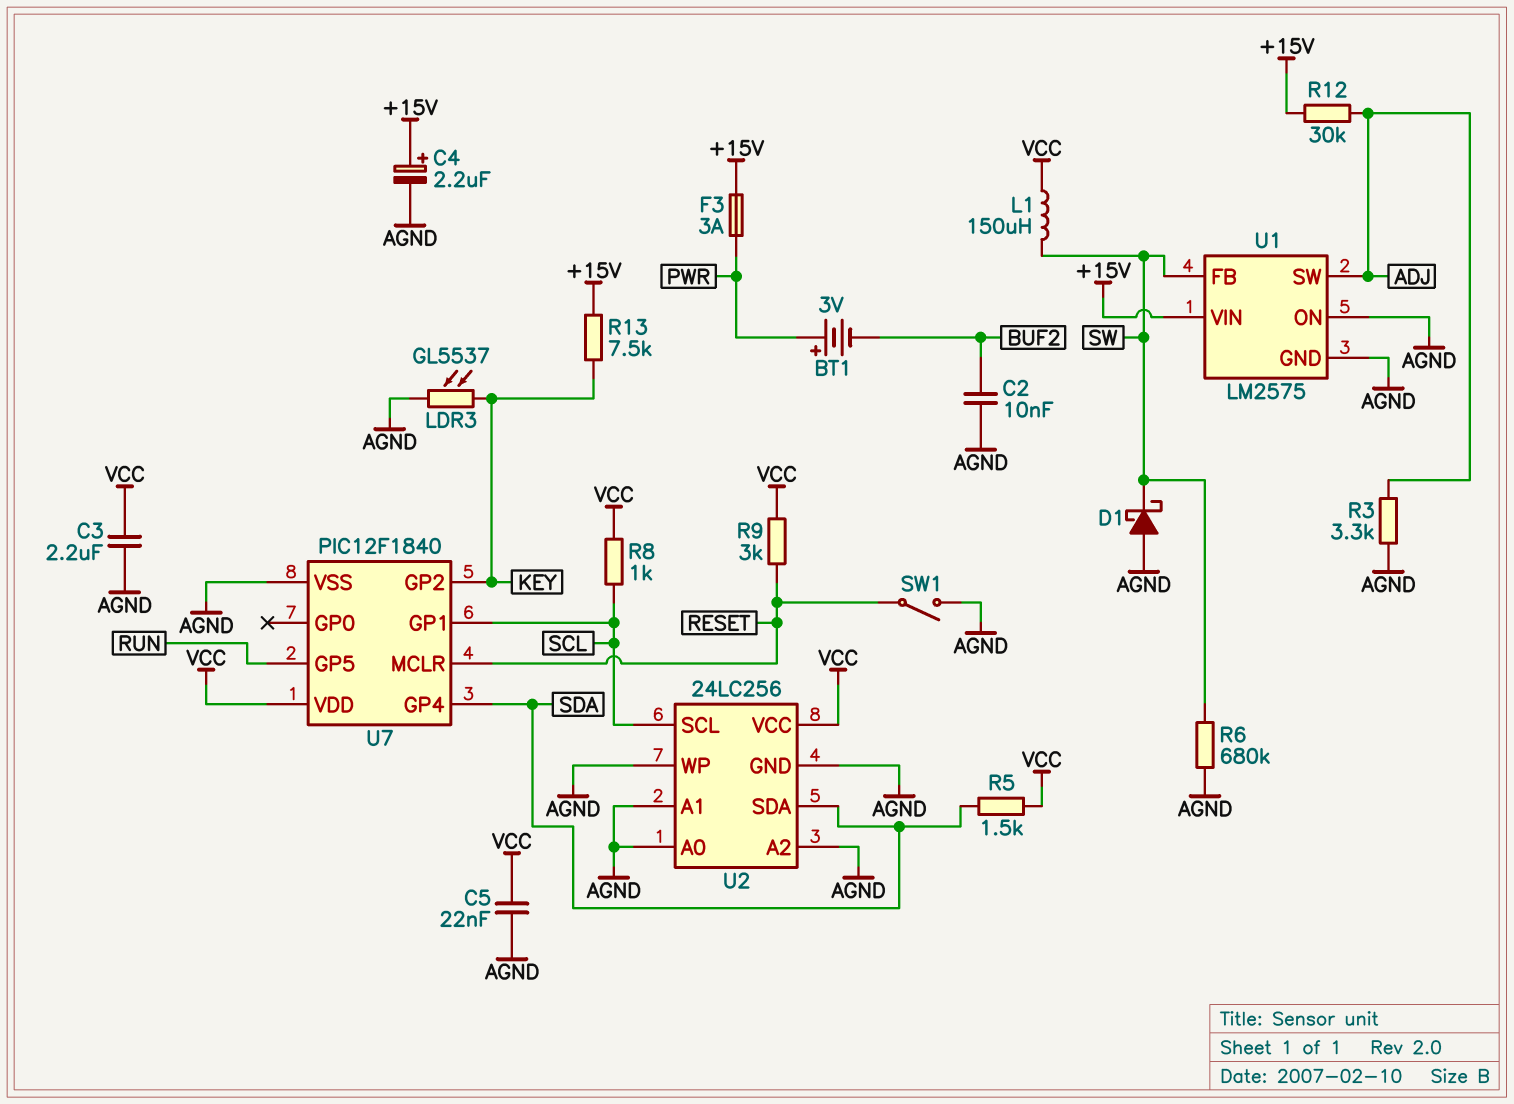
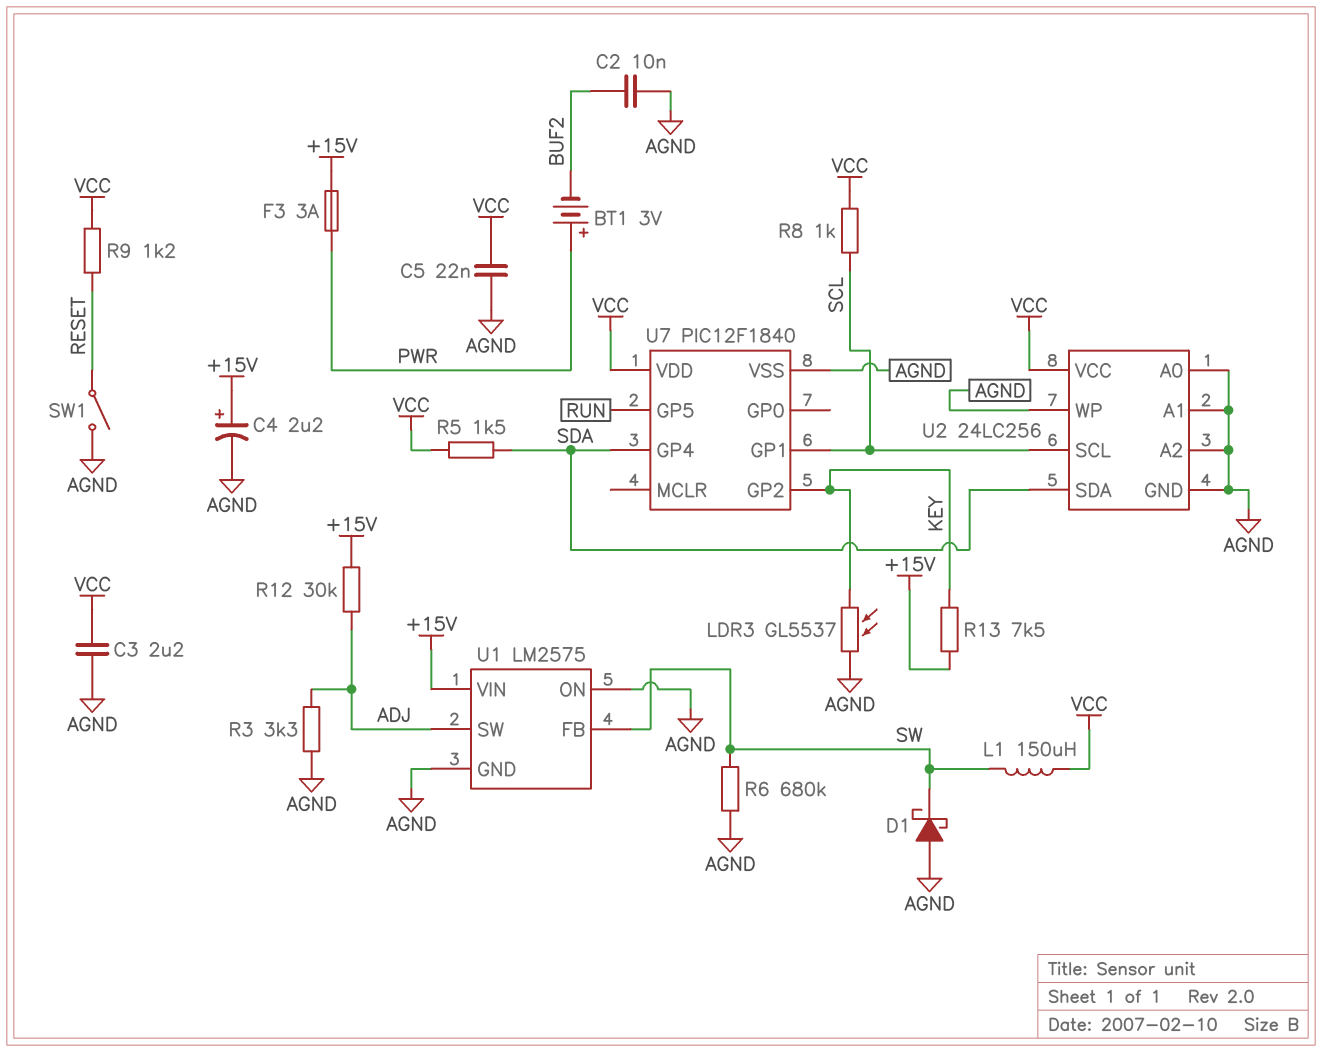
R9: 3k (RESET, VCC) -> 1.2k (RESET, VCC)
U7 pin MCLR: RESET -> none

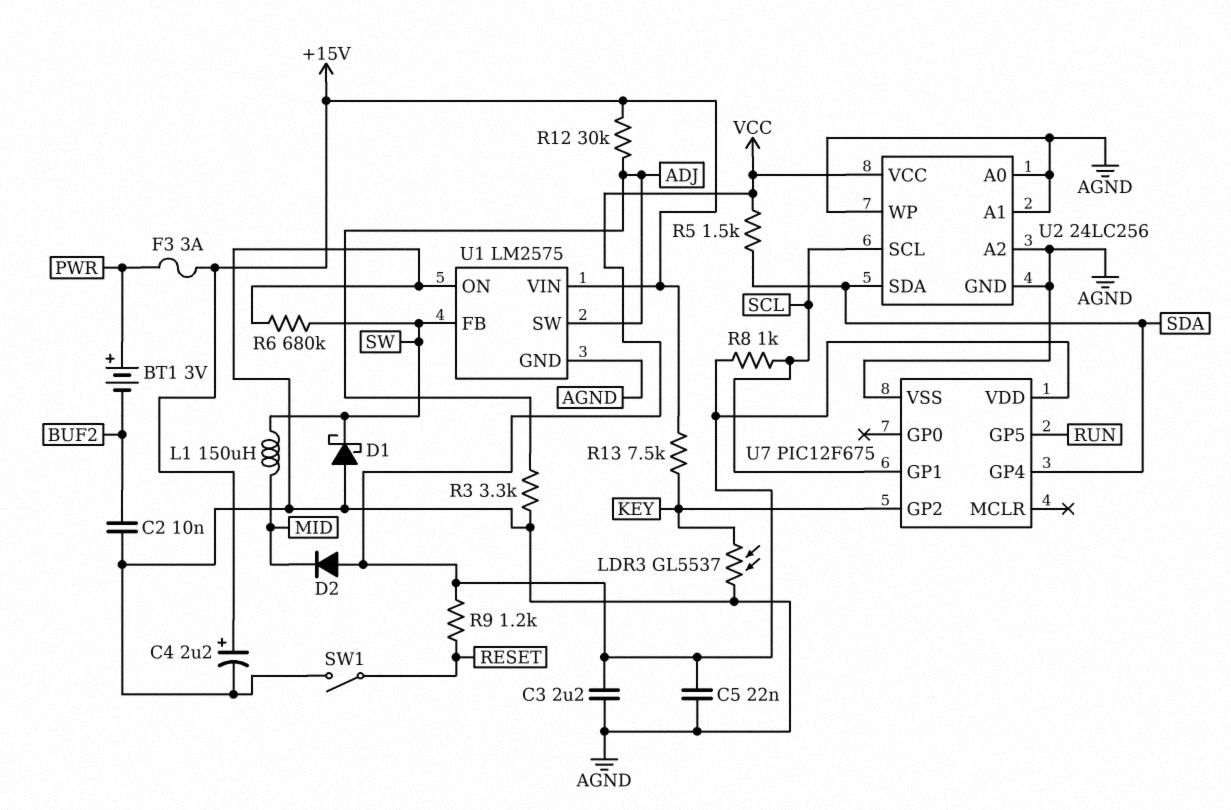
D2: none -> diode (A VCC, K MID)
L1: 150uH (SW, VCC) -> 150uH (MID, SW)
U7: PIC12F1840 -> PIC12F675

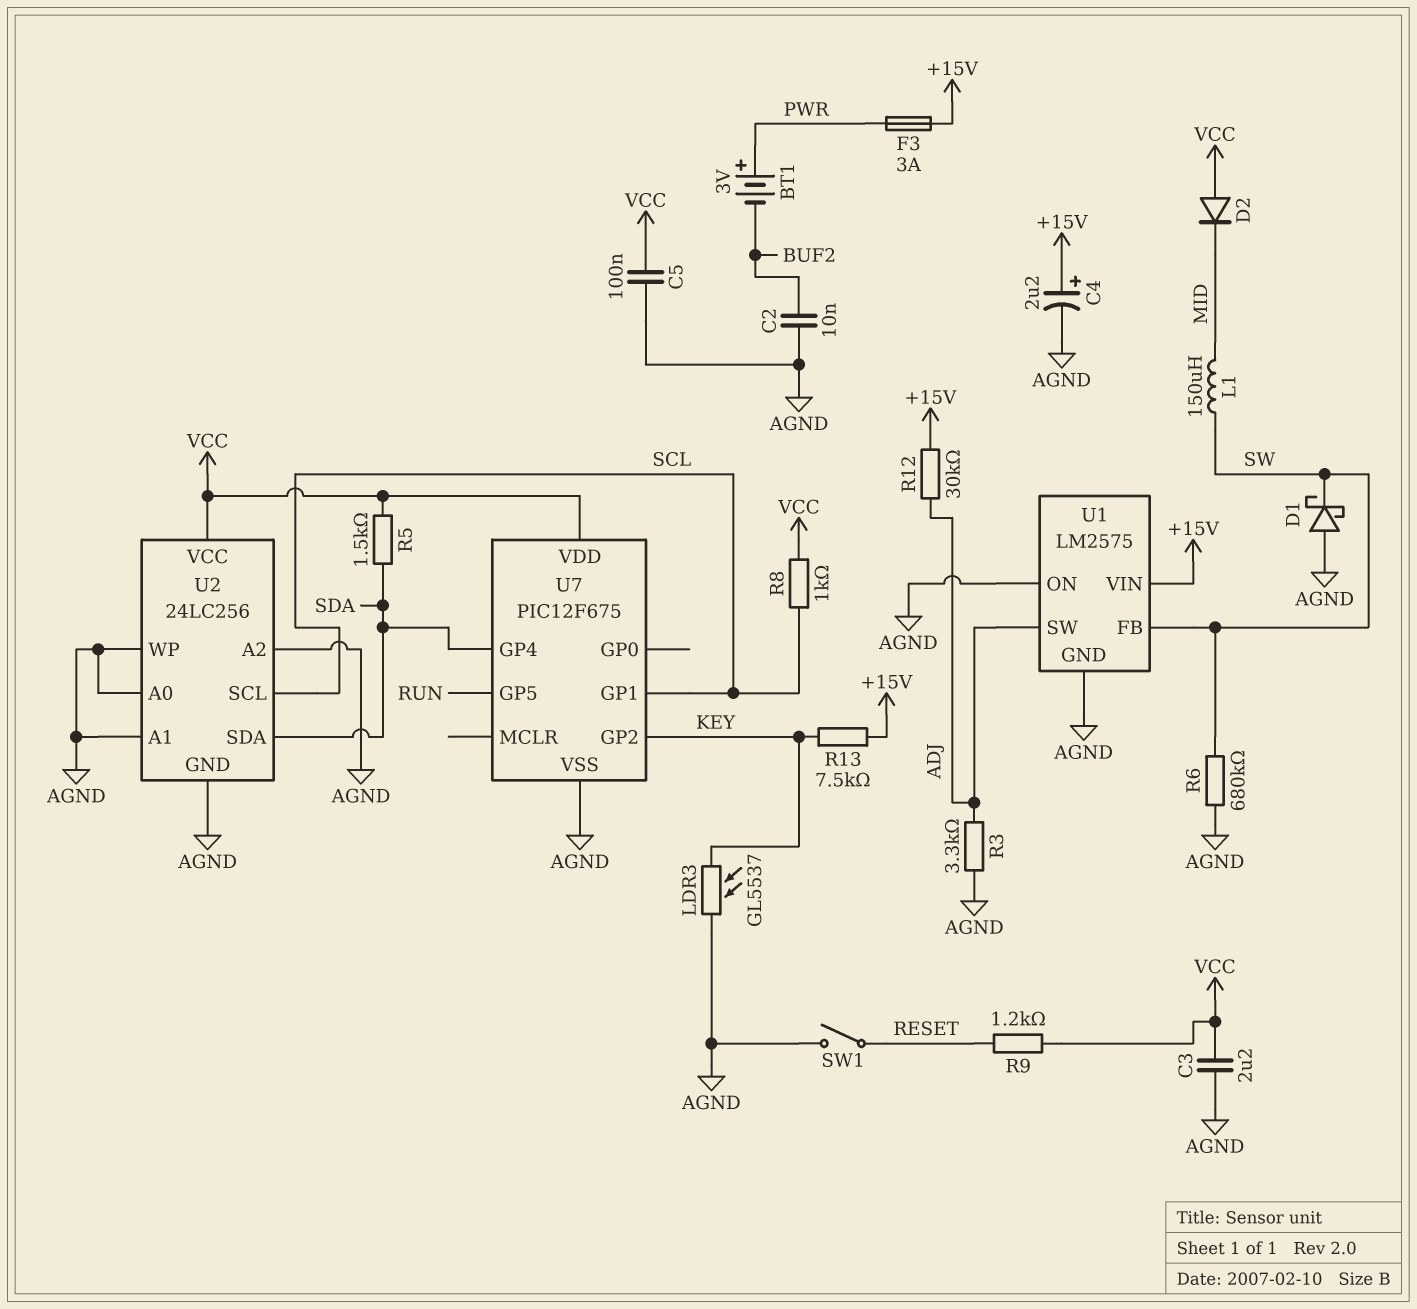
C5: 22nF (AGND, VCC) -> 100nF (AGND, VCC)

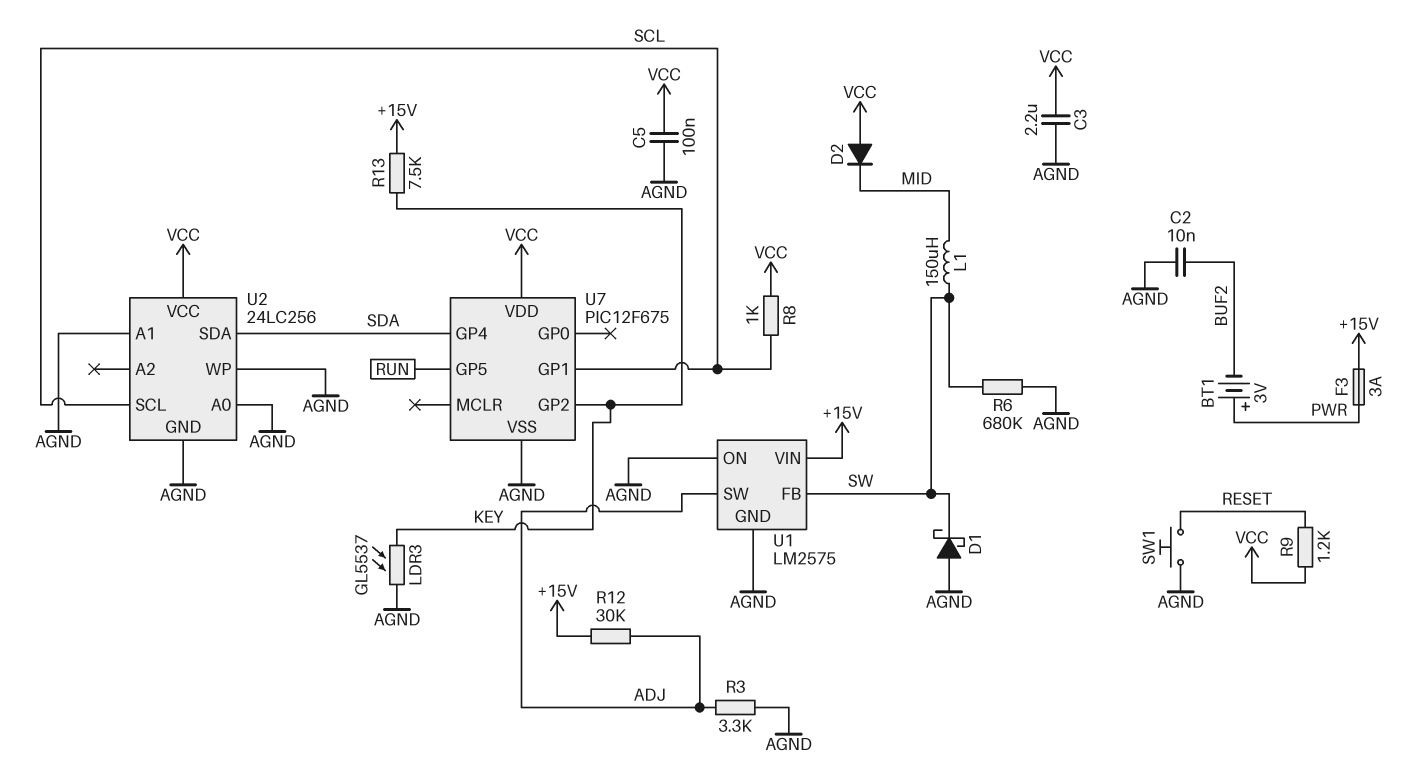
C4: 2.2uF (plus +15V, minus AGND) -> none
R5: 1.5k (SDA, VCC) -> none
SW1: switch (AGND, RESET) -> button (AGND, RESET)
U2 pin A2: AGND -> none

